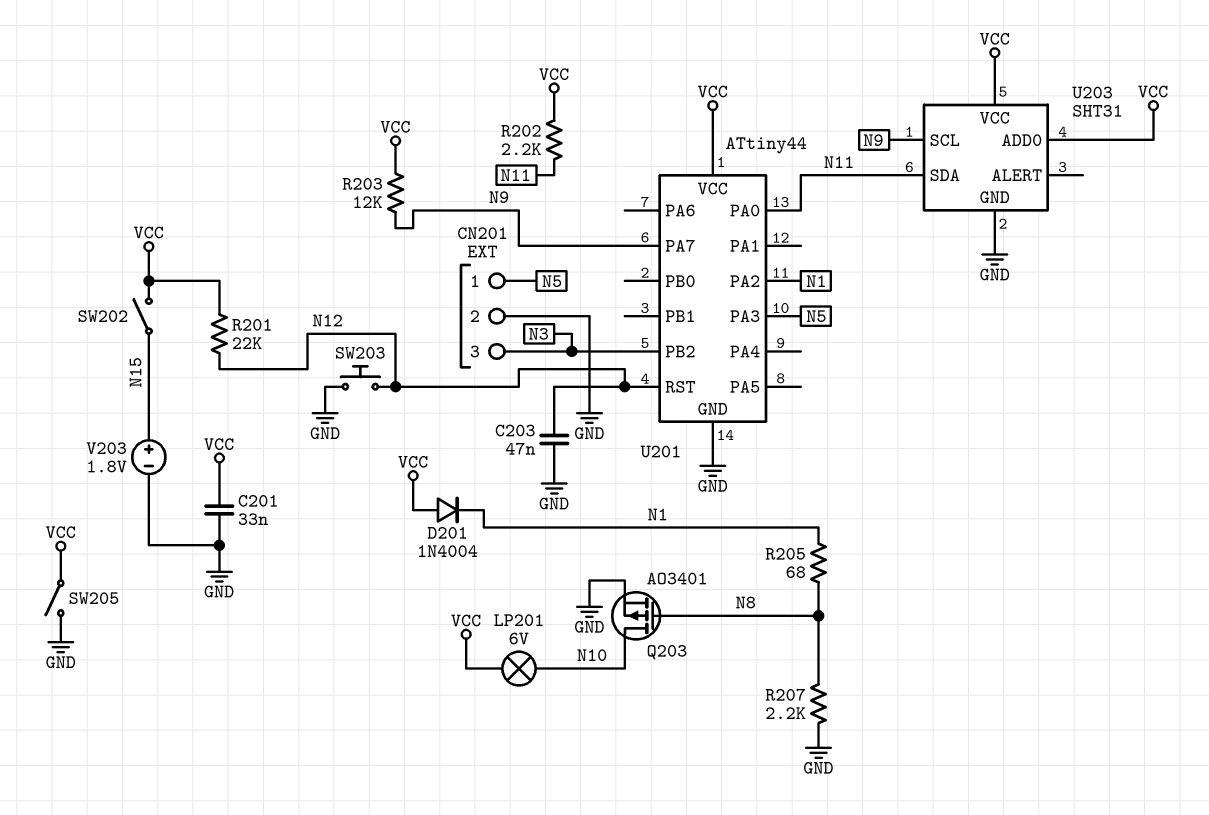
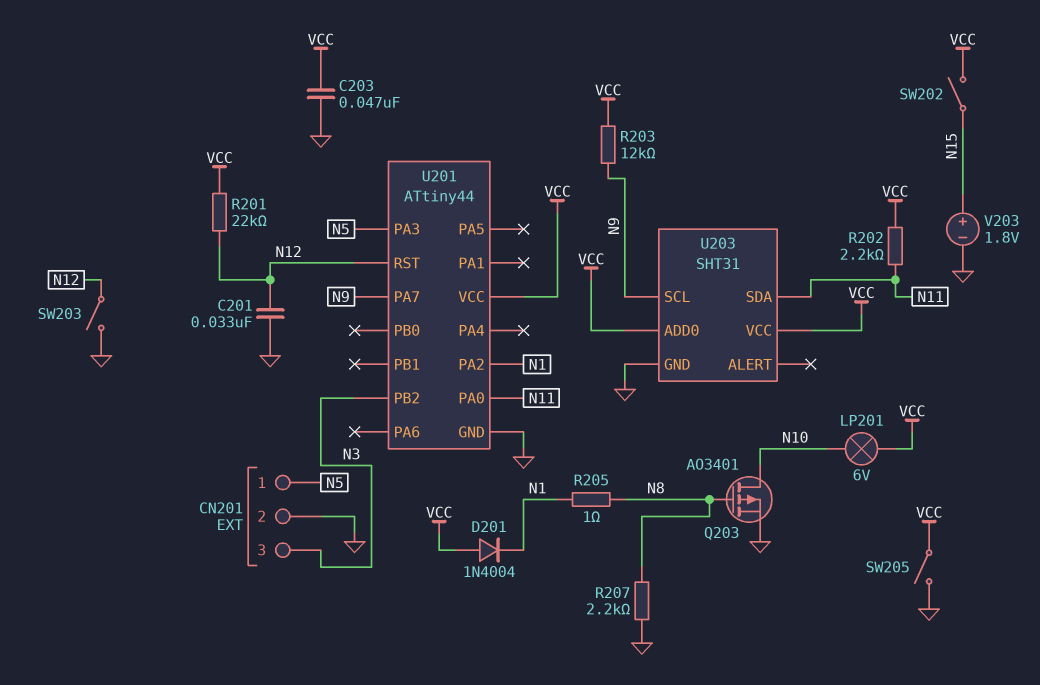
C201: 33nF (GND, VCC) -> 33nF (GND, N12)
C203: 47nF (GND, N12) -> 47nF (GND, VCC)
R205: 68 (N1, N8) -> 1 (N1, N8)
SW203: button (GND, N12) -> switch (GND, N12)

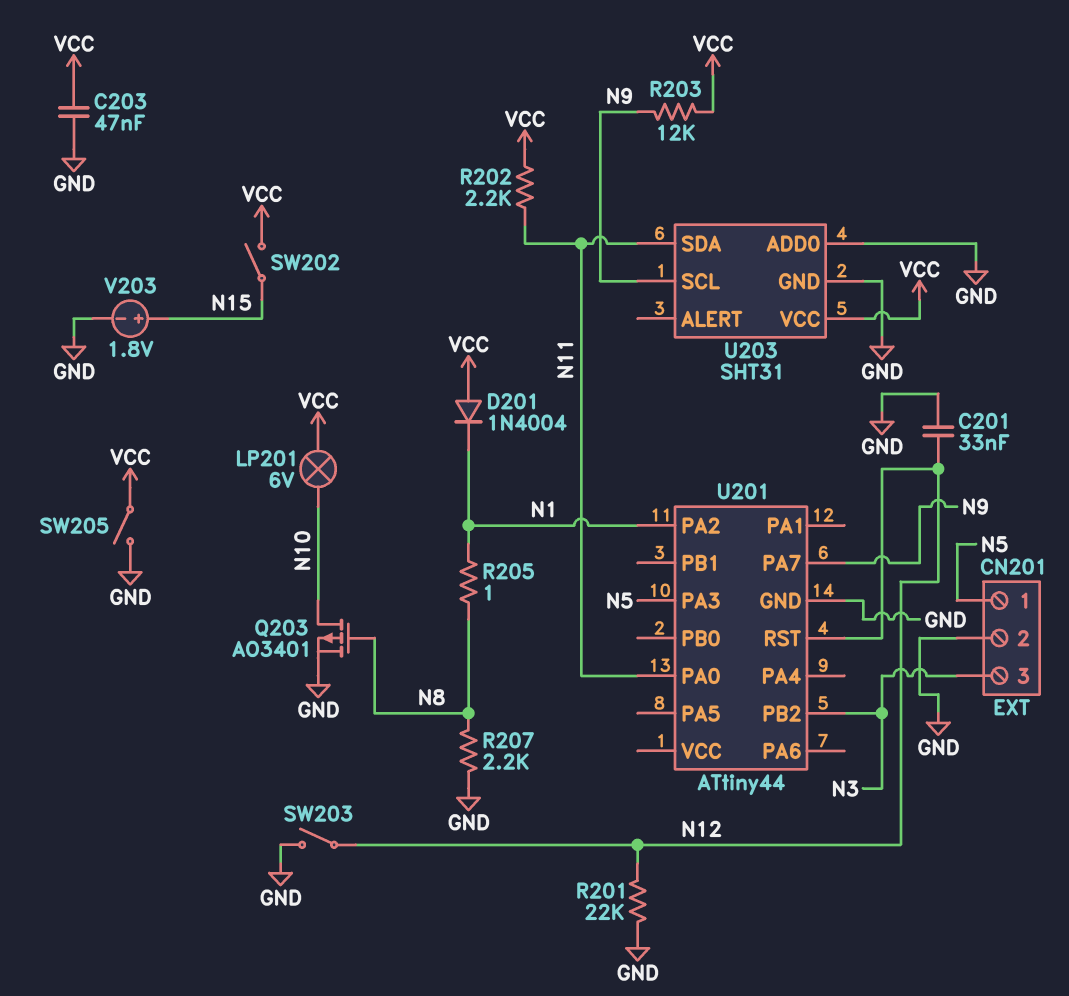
R201: 22k (N12, VCC) -> 22k (GND, N12)
U201 pin VCC: VCC -> none
U203 pin ADD0: VCC -> GND

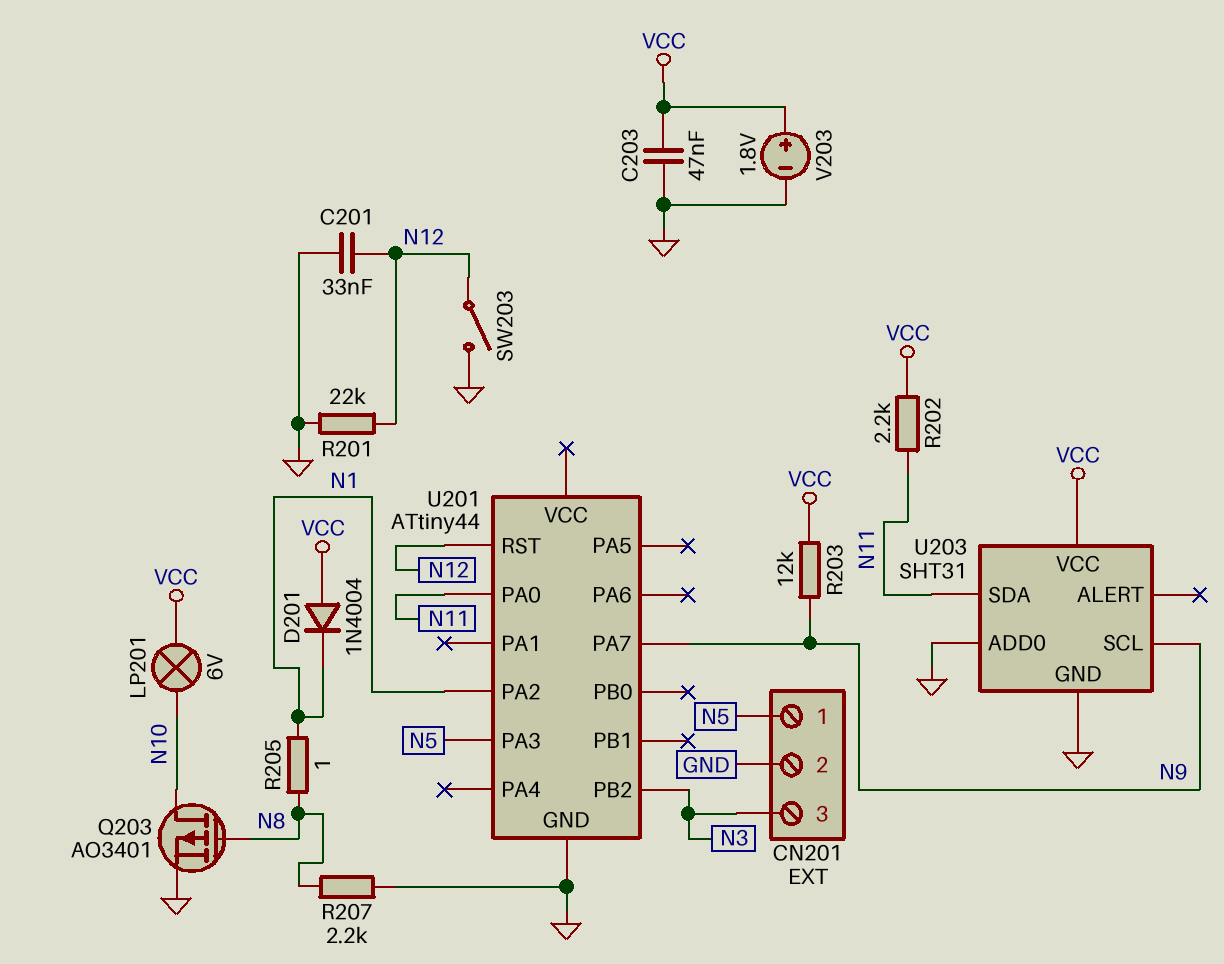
SW202: switch (N15, VCC) -> none
SW205: switch (GND, VCC) -> none
V203: 1.8V (plus N15, minus GND) -> 1.8V (plus VCC, minus GND)

